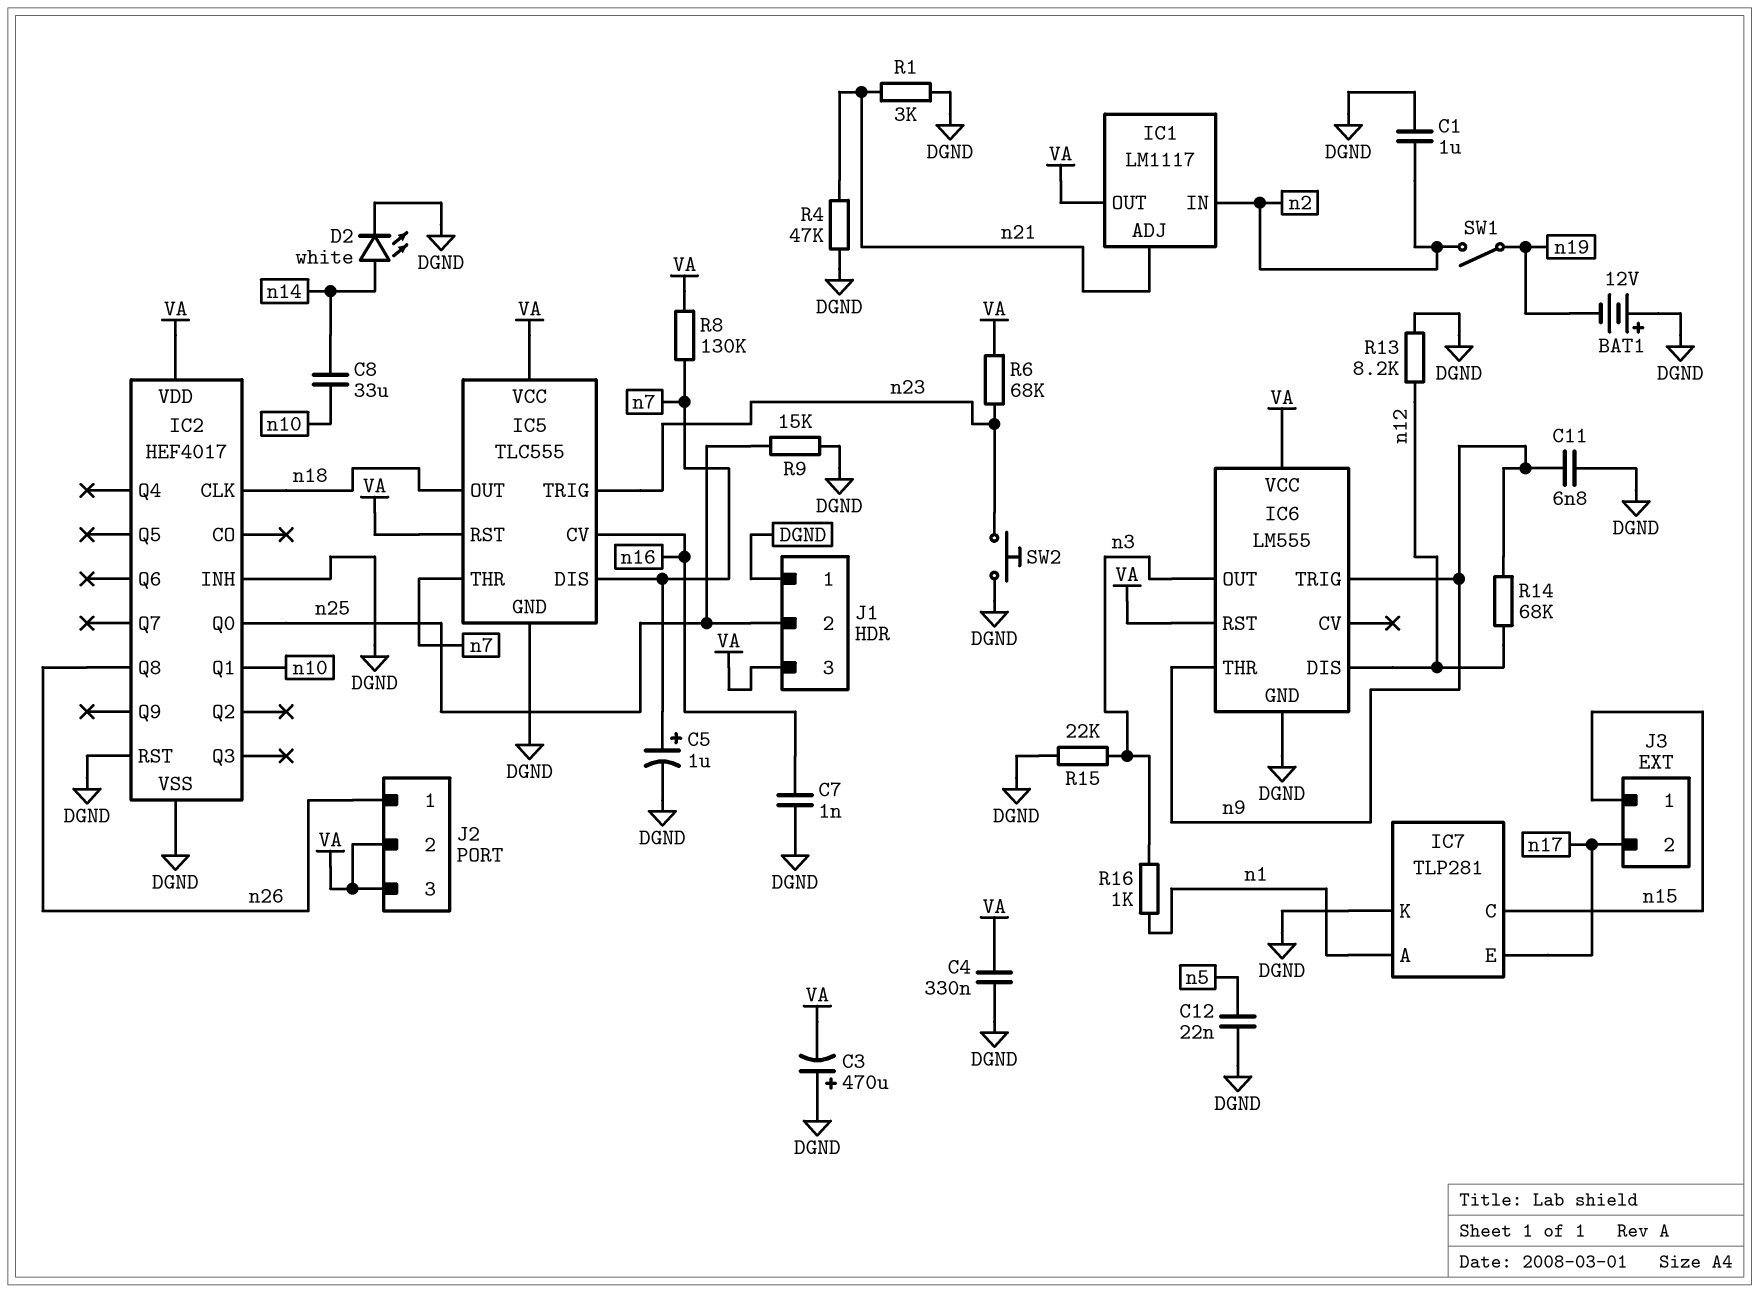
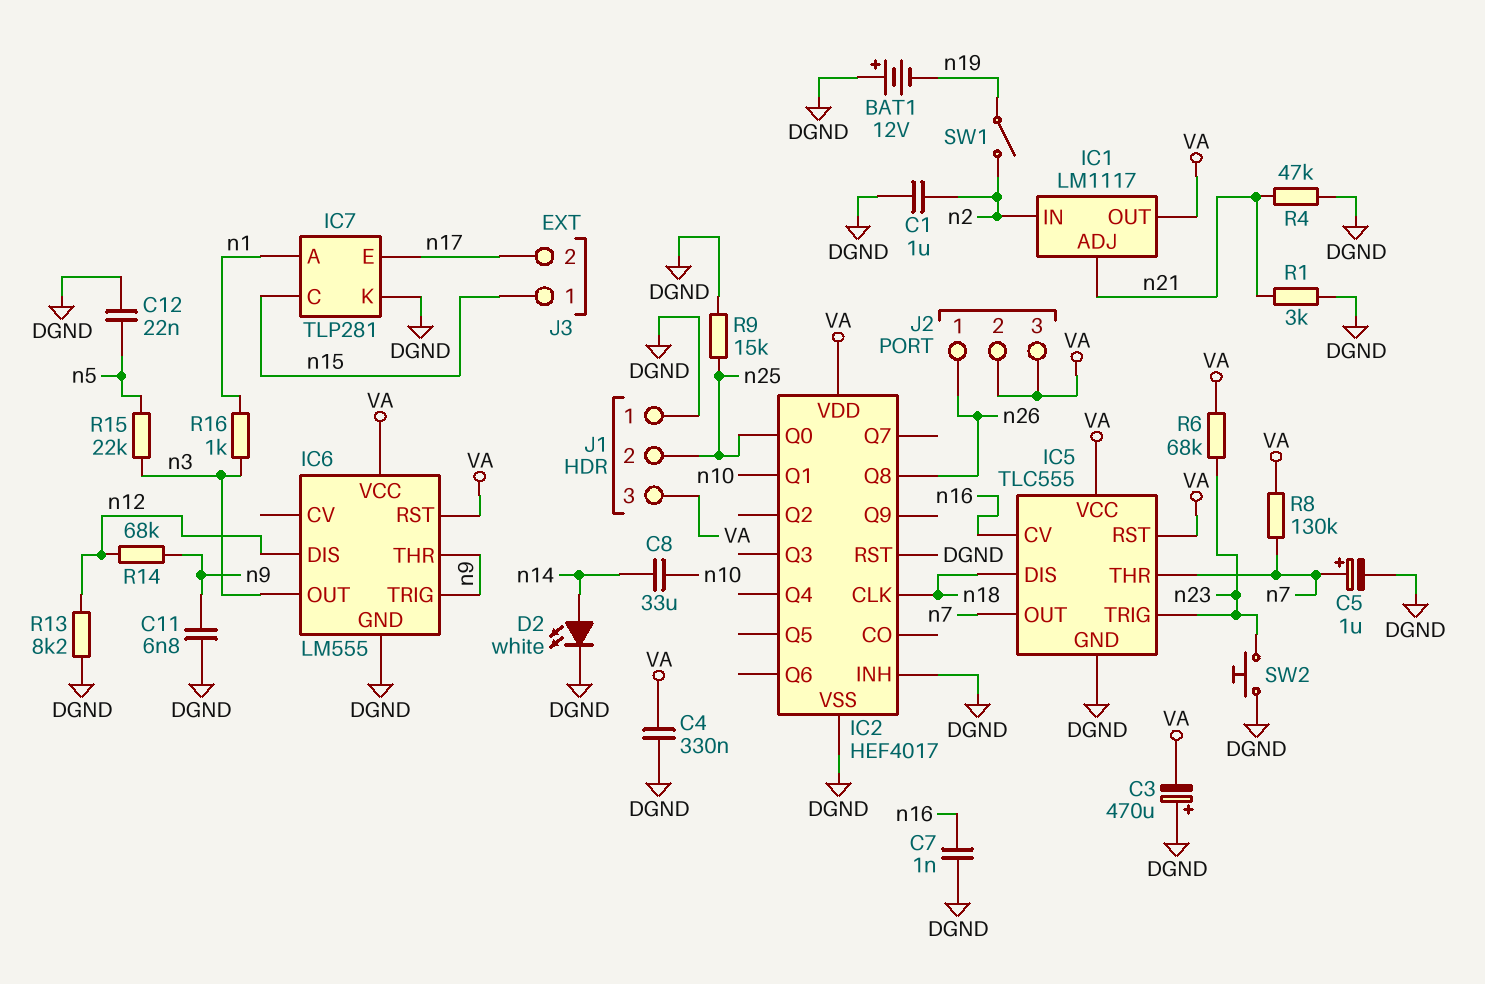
IC5 pin DIS: n7 -> n18
IC5 pin OUT: n18 -> n7
R15: 22k (DGND, n3) -> 22k (n3, n5)

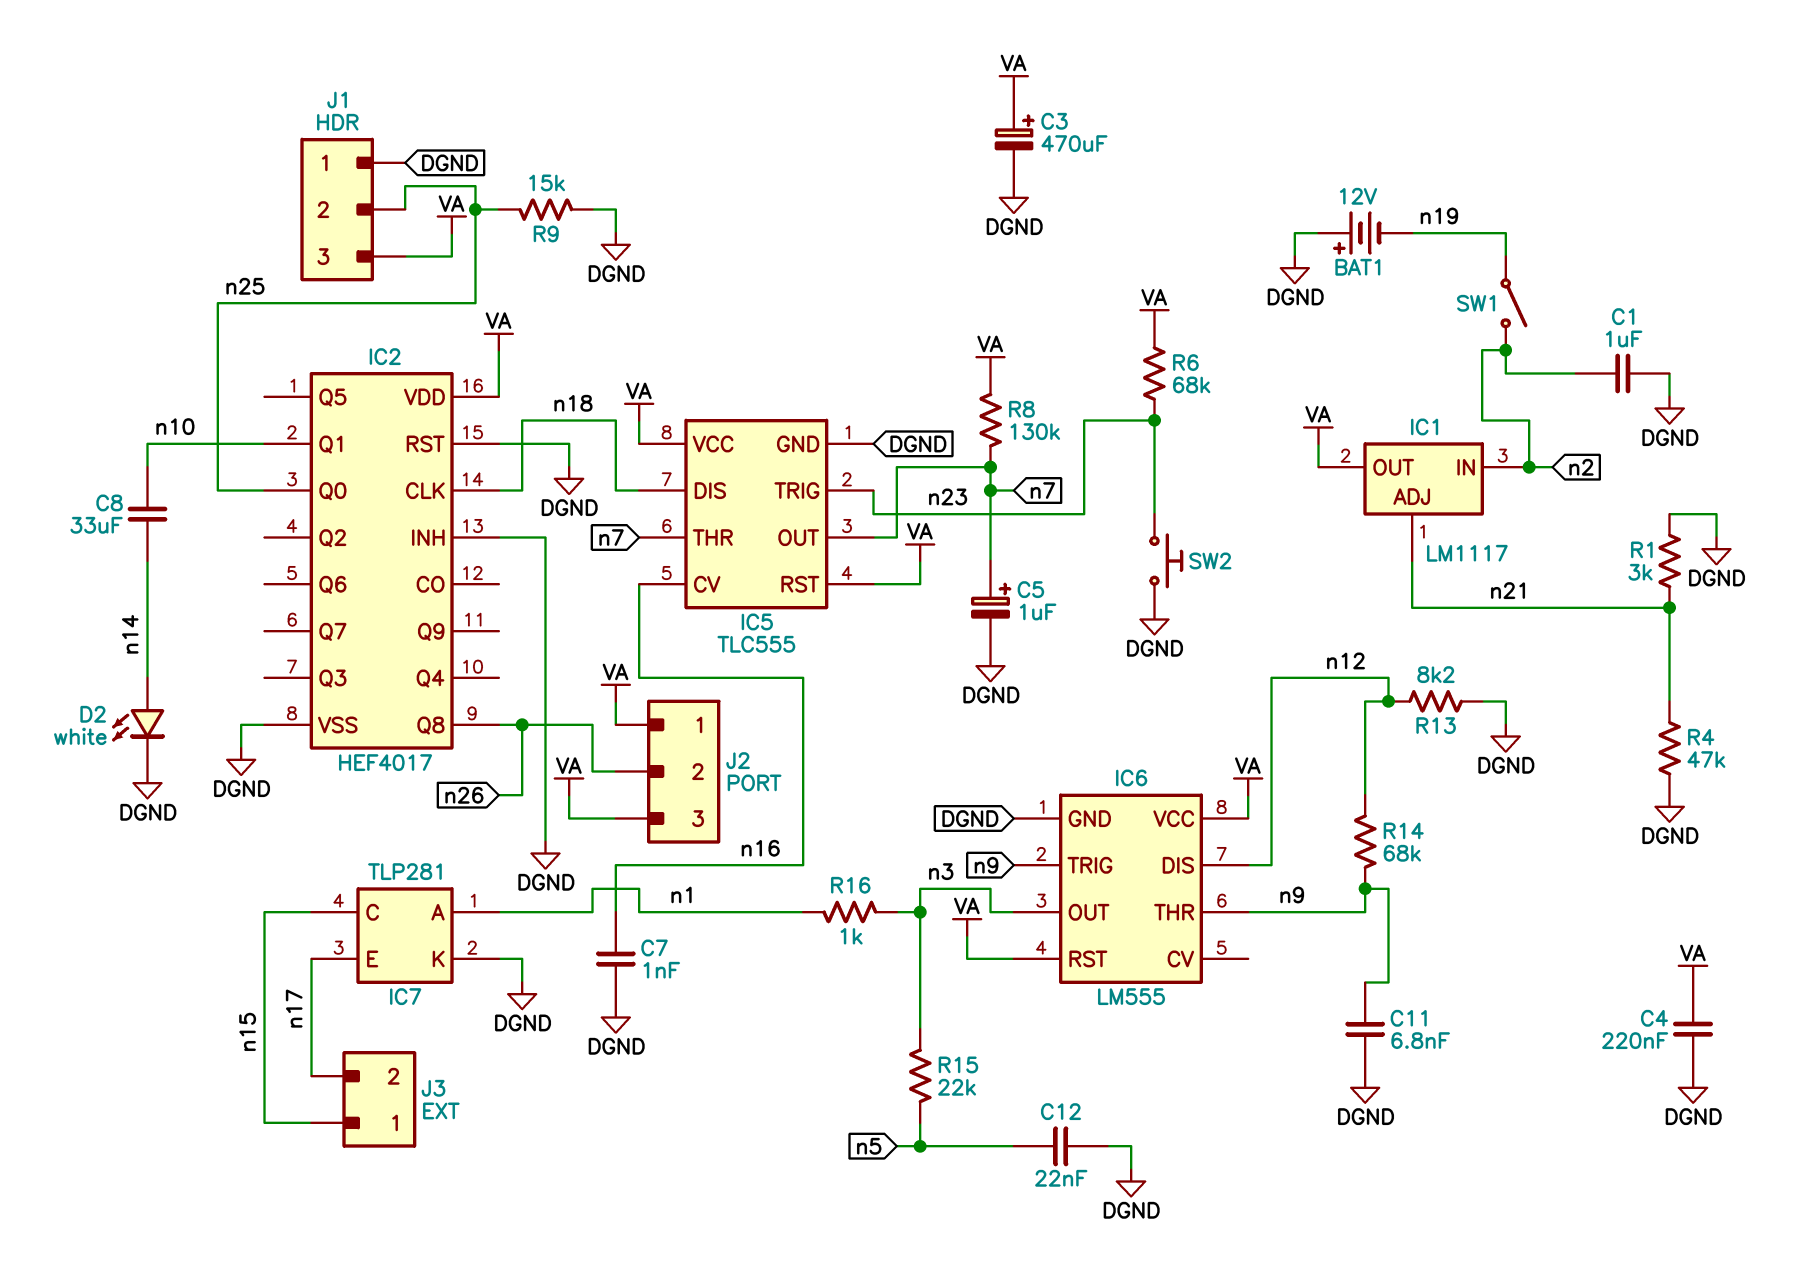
C3: 470uF (plus DGND, minus VA) -> 470uF (plus VA, minus DGND)
C4: 330nF (DGND, VA) -> 220nF (DGND, VA)
J2 pin 1: n26 -> VA
J2 pin 2: VA -> n26

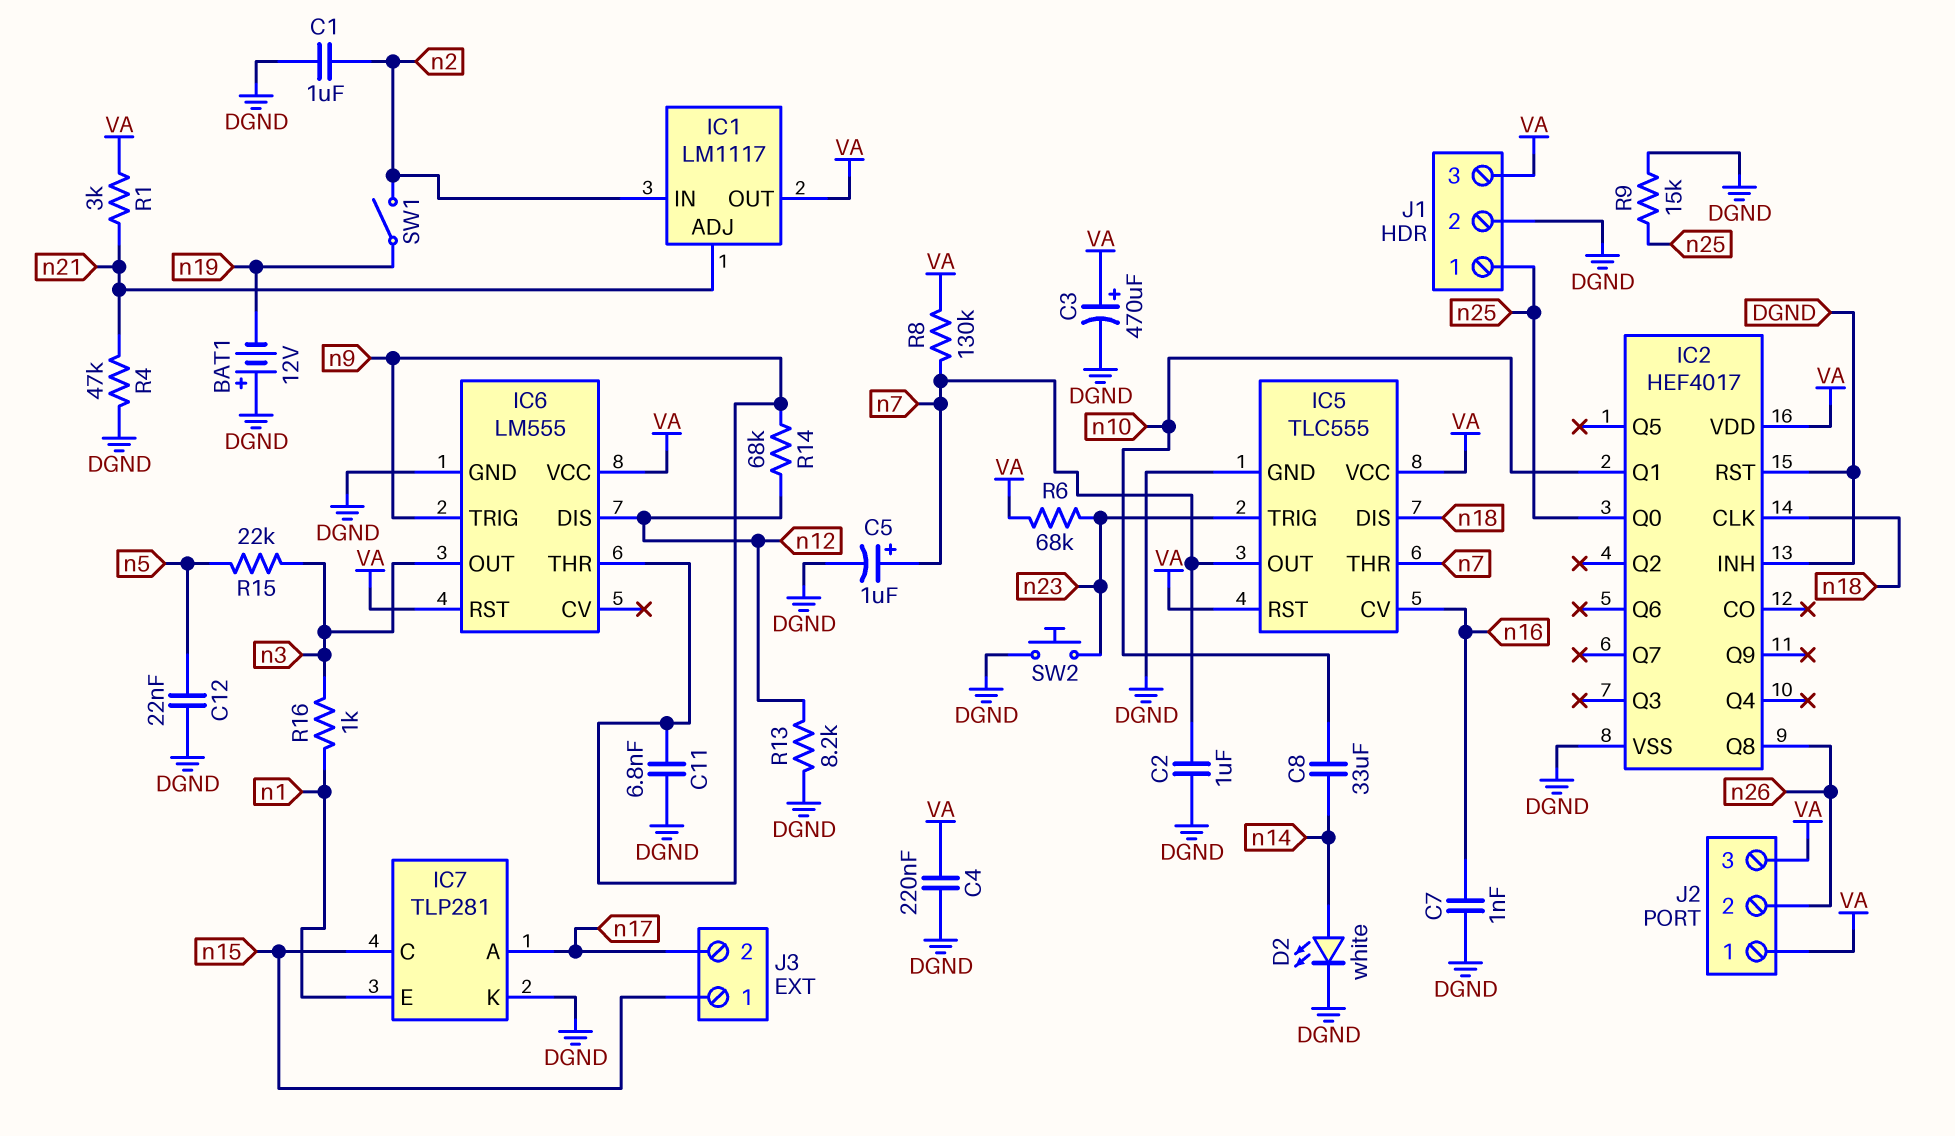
C2: none -> 1uF (DGND, n7)
IC7 pin A: n1 -> n17
IC7 pin E: n17 -> n1
J1 pin 1: DGND -> n25
J1 pin 2: n25 -> DGND
R1: 3k (DGND, n21) -> 3k (VA, n21)

